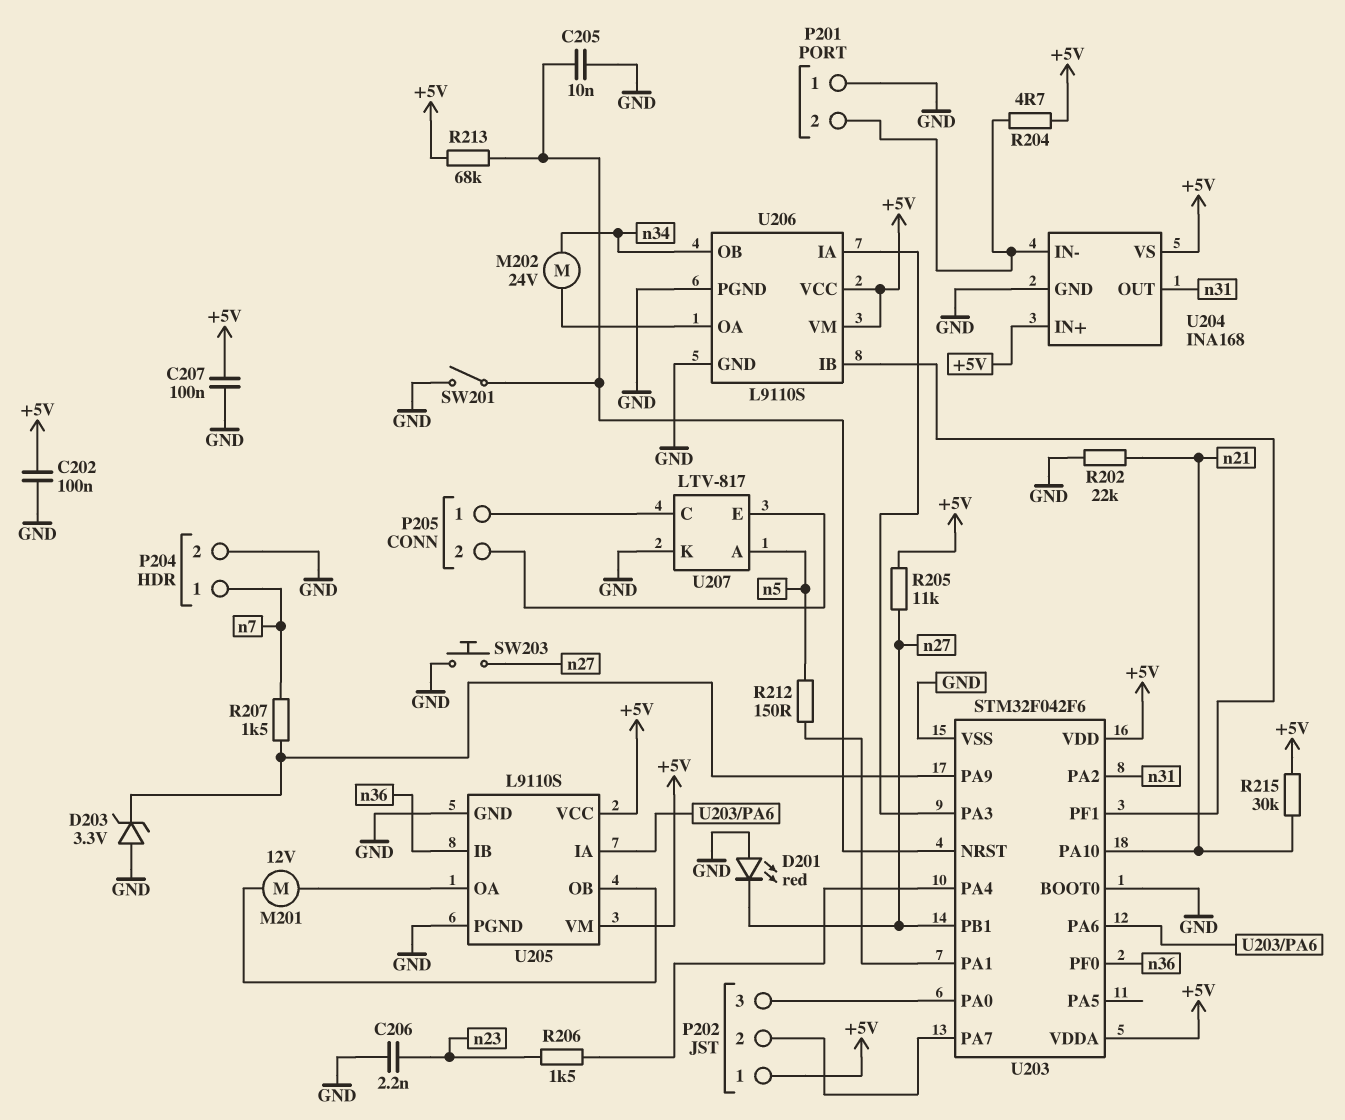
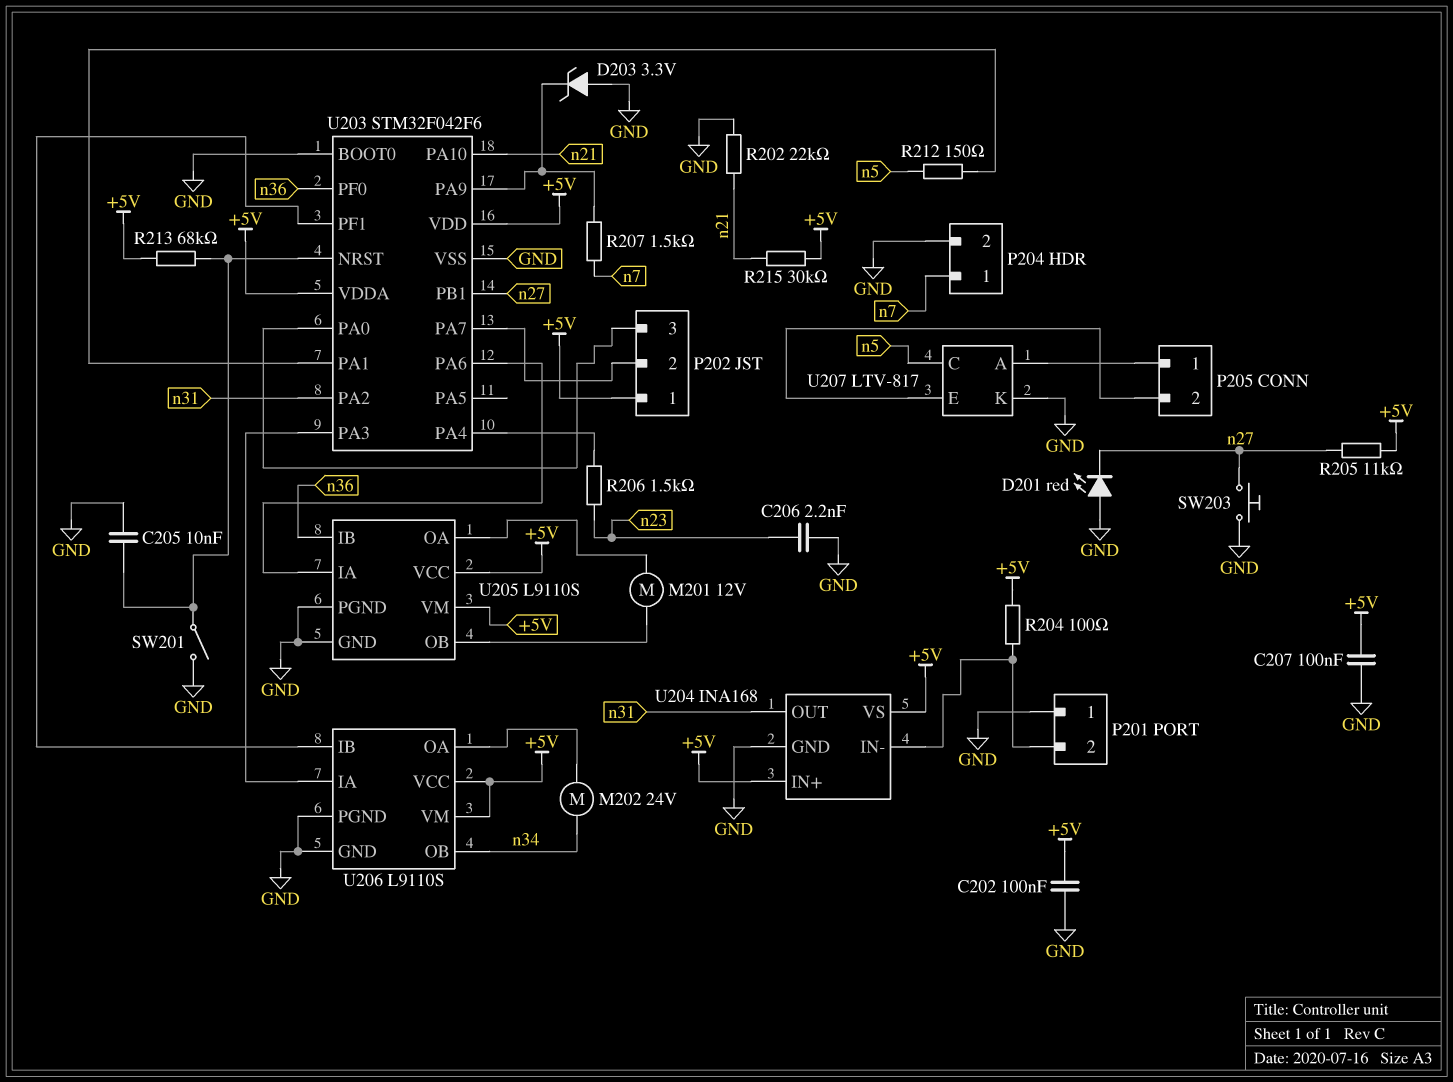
R204: 4.7 (+5V, P201/2) -> 100 (+5V, P201/2)
U207 pin A: n5 -> P205/1
U207 pin C: P205/1 -> n5

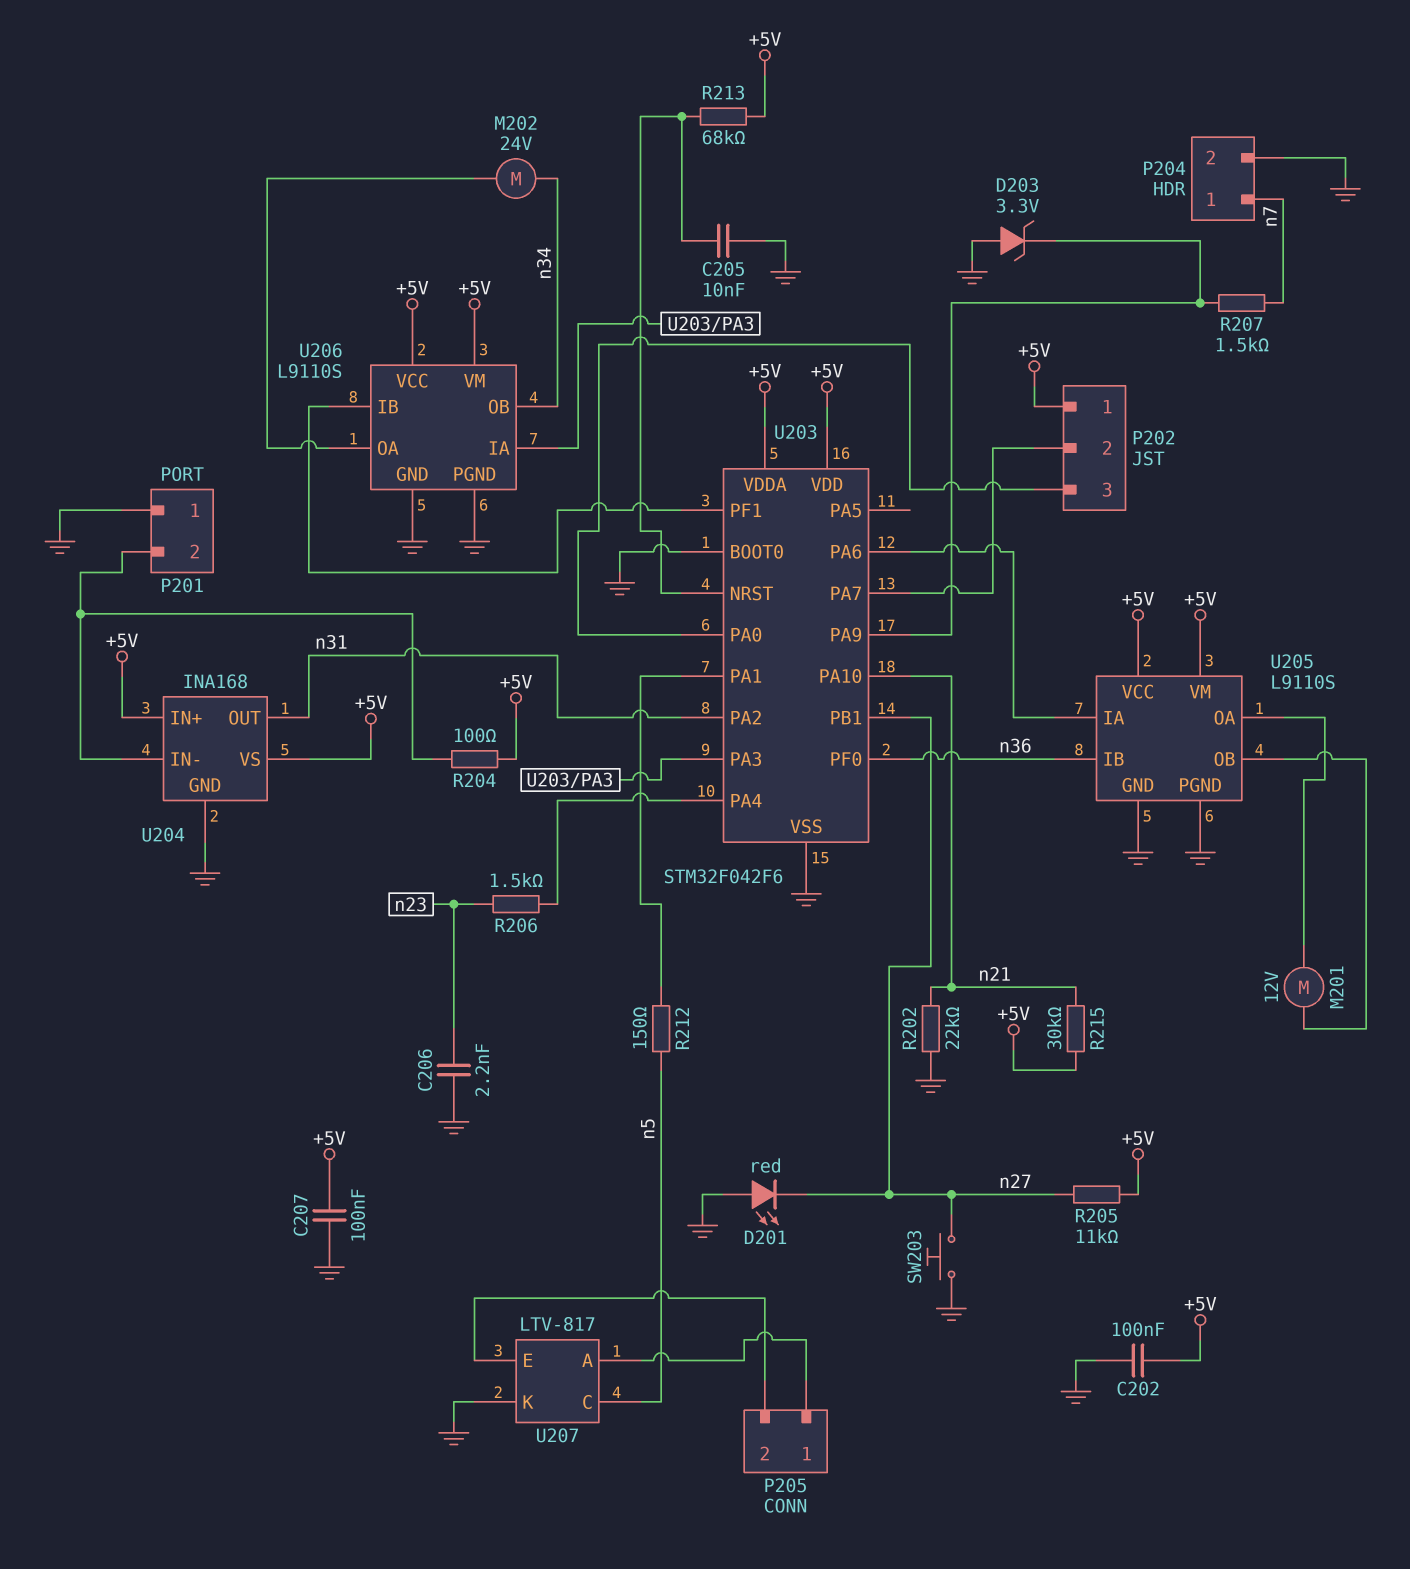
SW201: switch (GND, U203/NRST) -> none

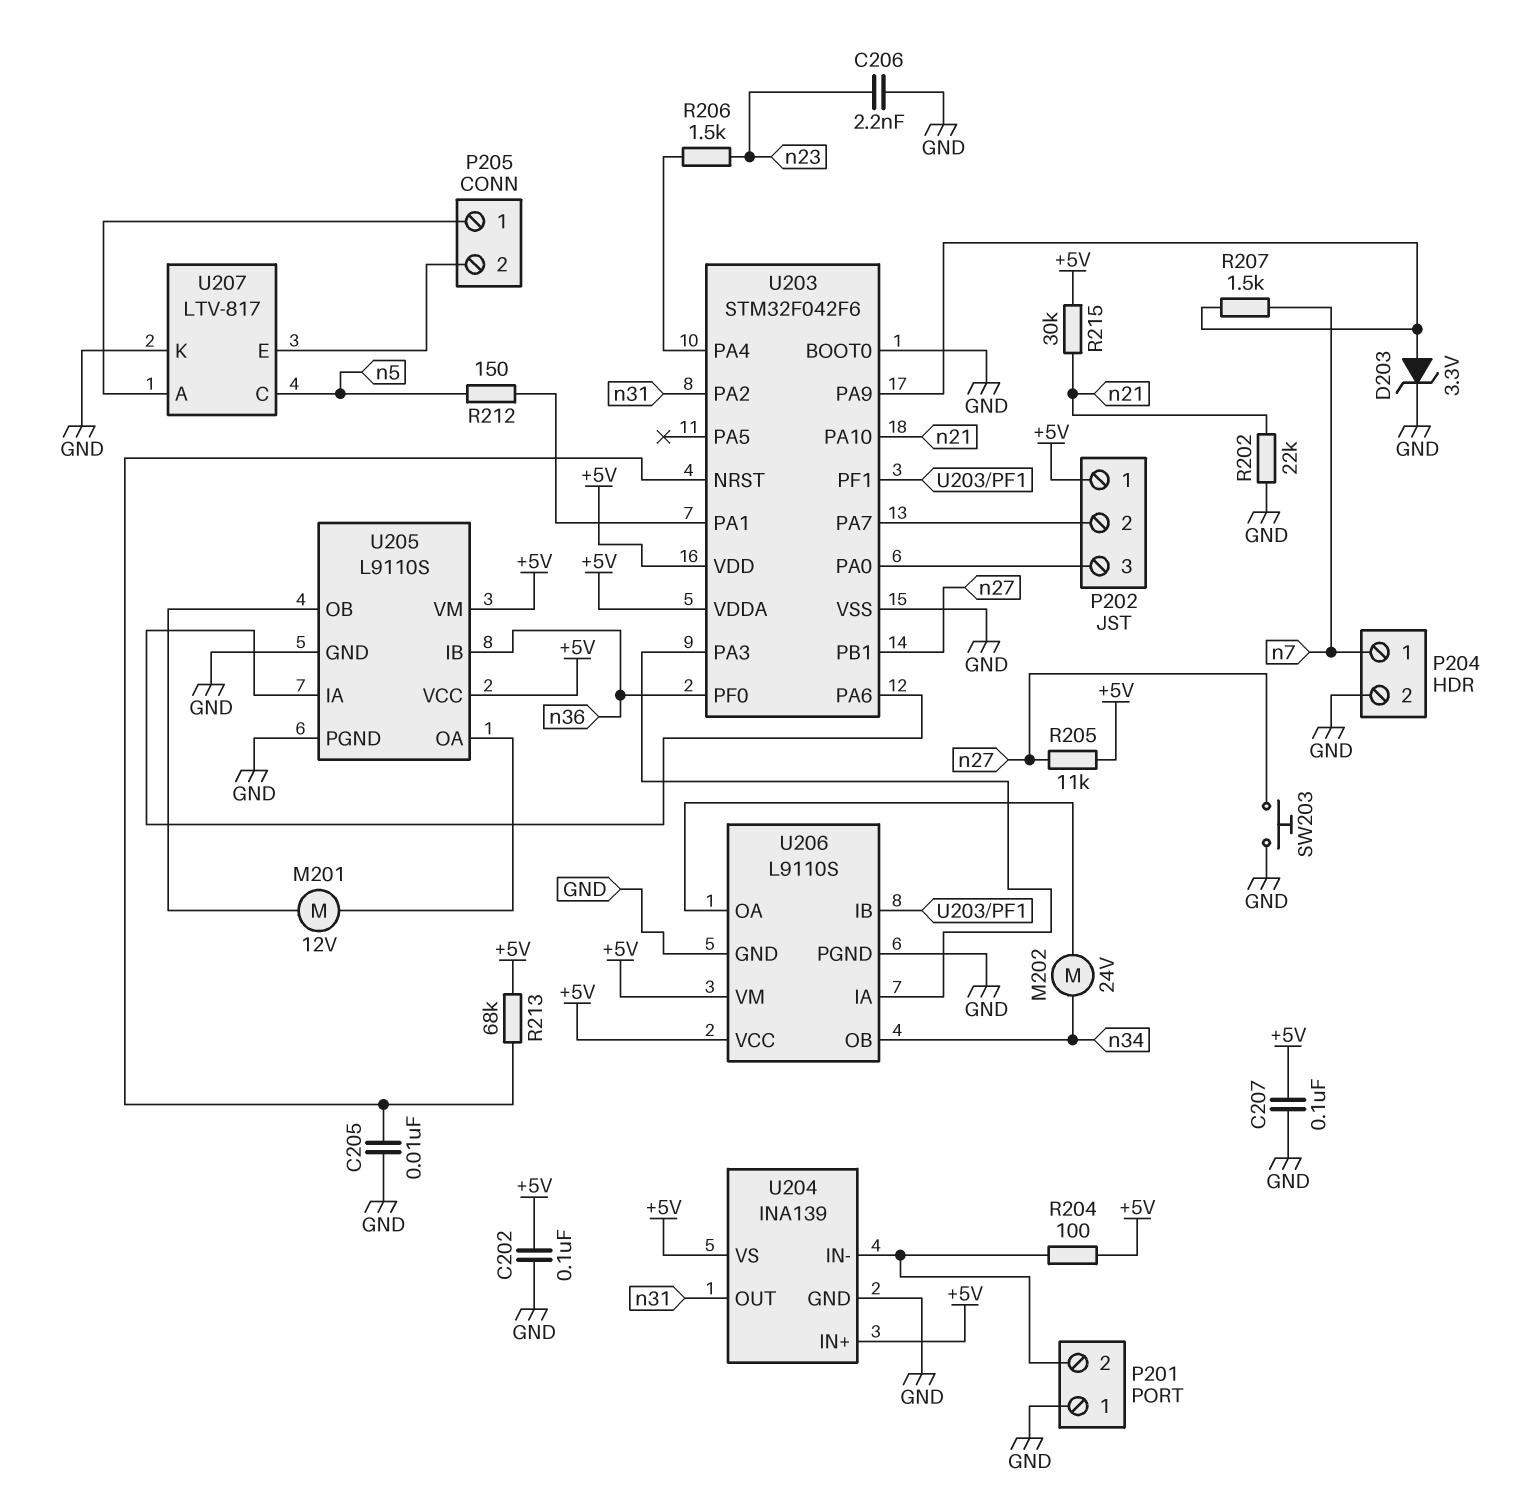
D201: LED red (A GND, K n27) -> none
D203: zener 3.3V (A GND, K U203/PA9) -> zener 3.3V (A U203/PA9, K GND)
U204: INA168 -> INA139

